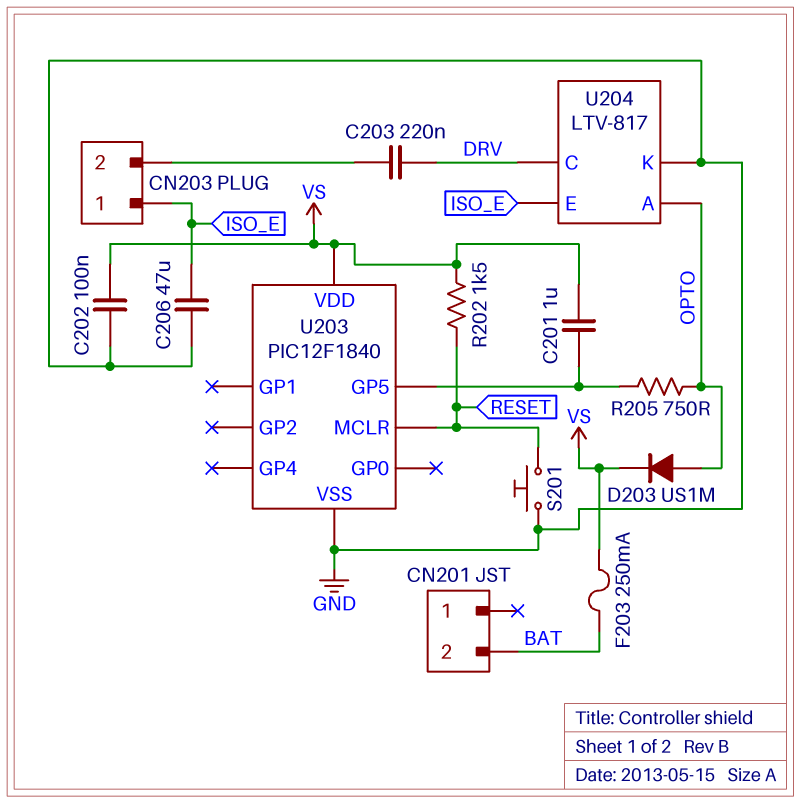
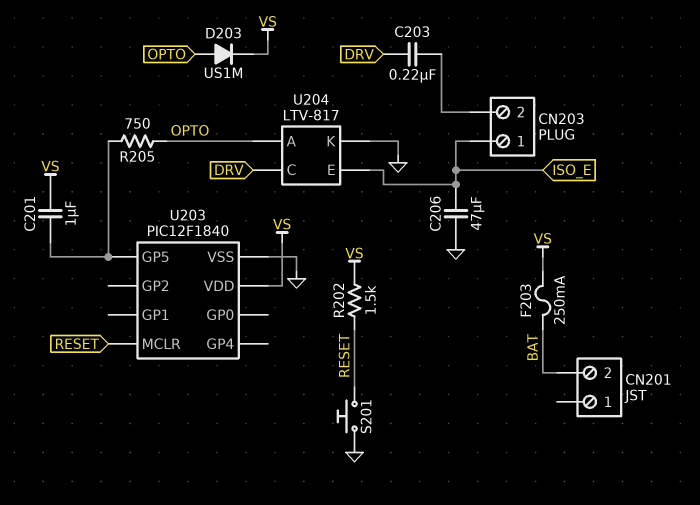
C202: 100nF (GND, VS) -> none

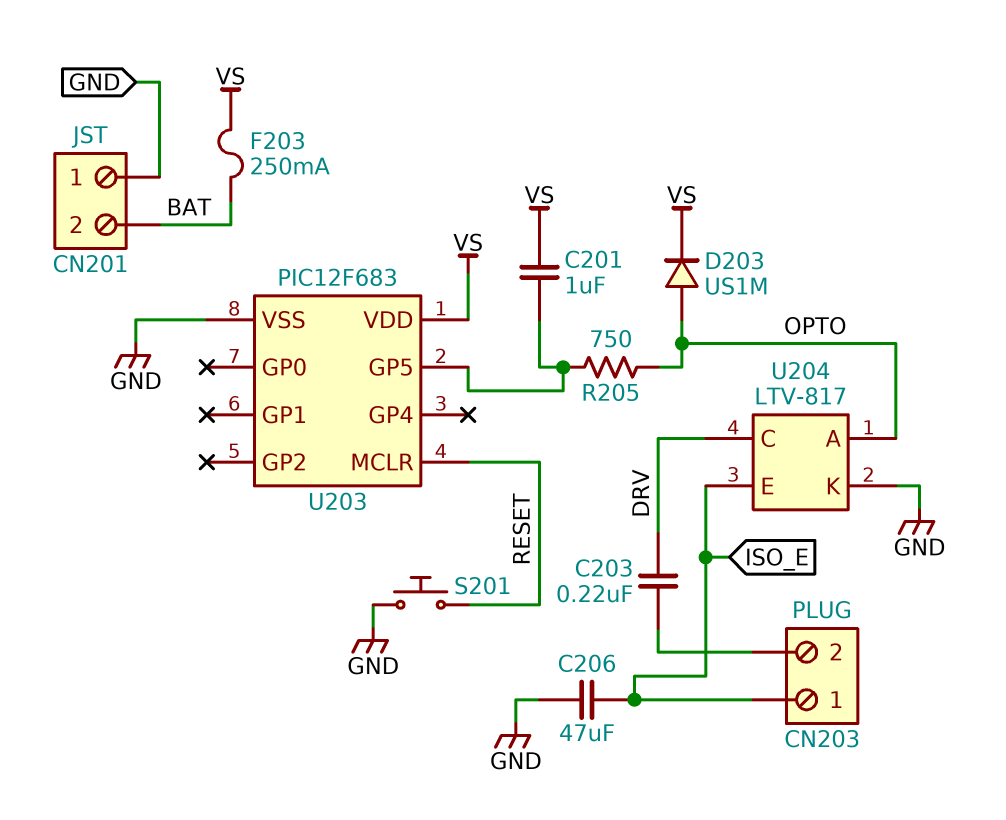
CN201 pin 1: none -> GND
R202: 1.5k (RESET, VS) -> none
U203: PIC12F1840 -> PIC12F683

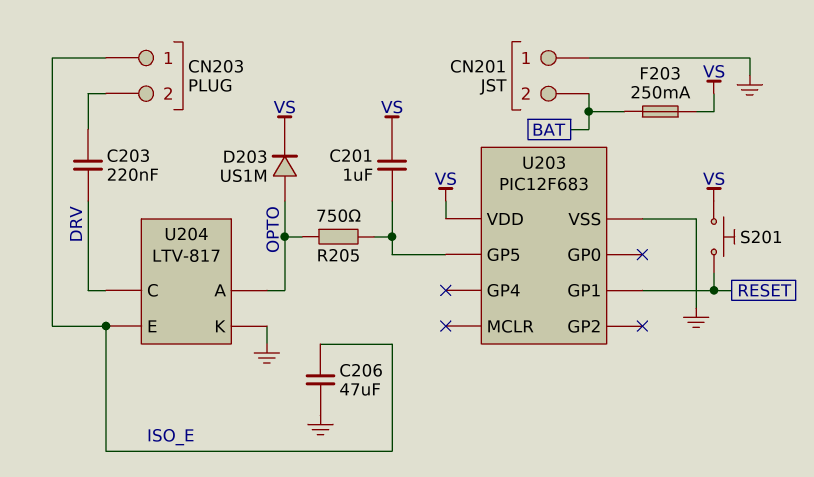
S201: button (GND, RESET) -> button (RESET, VS)
U203 pin GP1: none -> RESET
U203 pin MCLR: RESET -> none

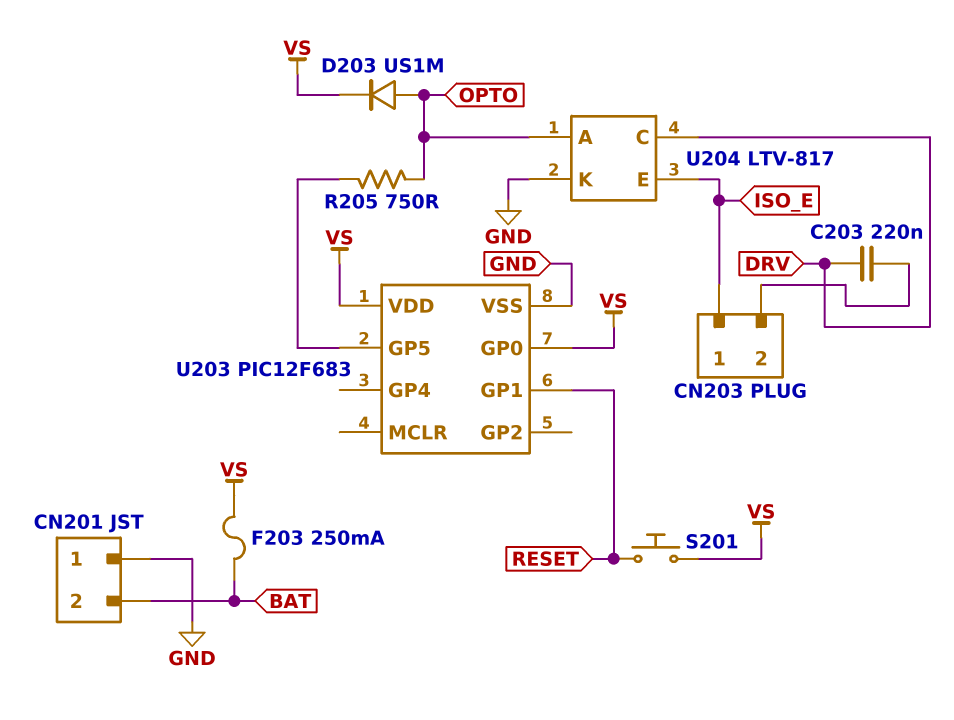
C201: 1uF (U203/GP5, VS) -> none
C206: 47uF (GND, ISO_E) -> none
U203 pin GP0: none -> VS

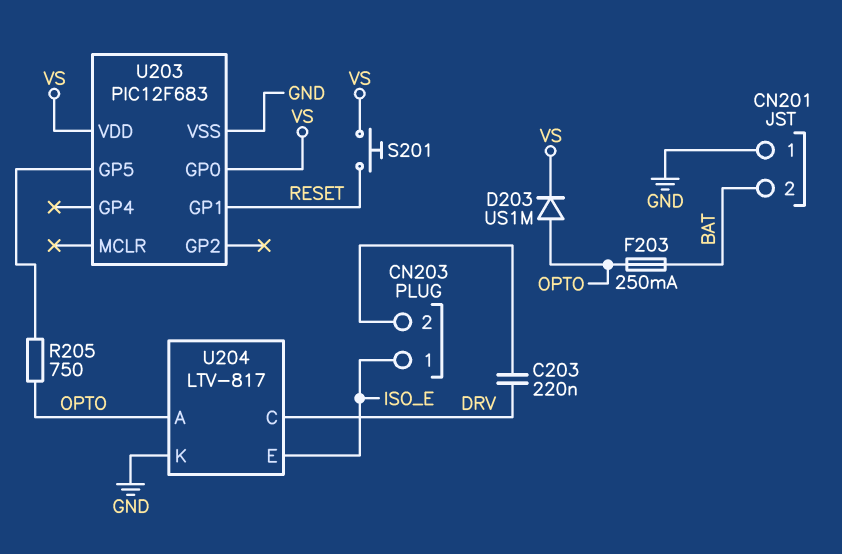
F203: 250mA (BAT, VS) -> 250mA (BAT, OPTO)

